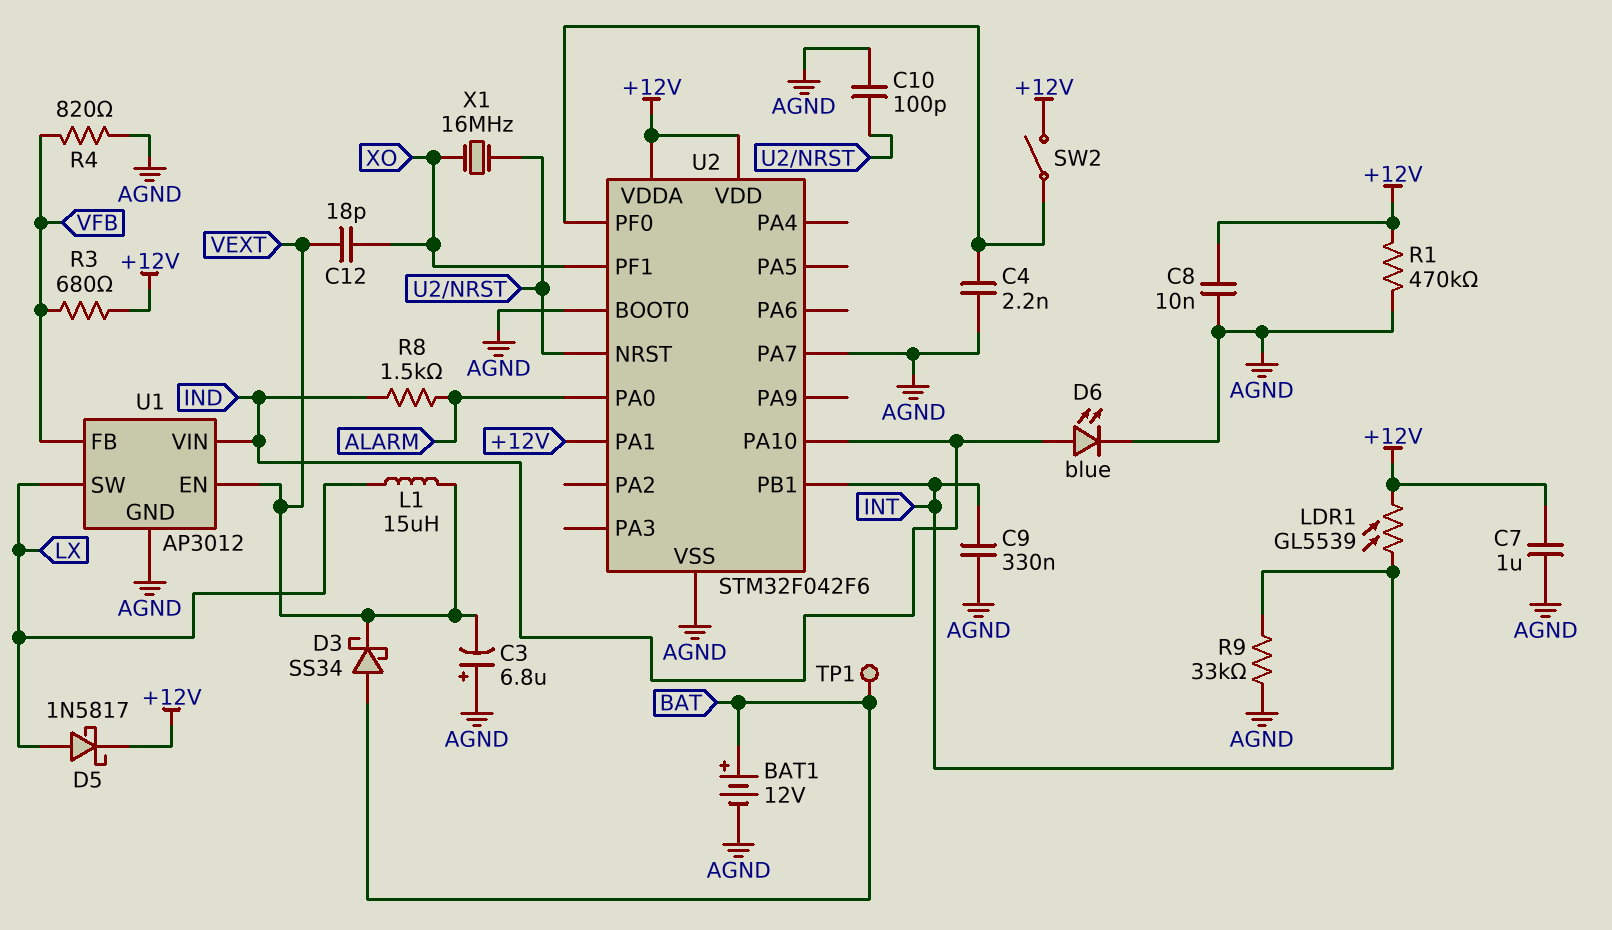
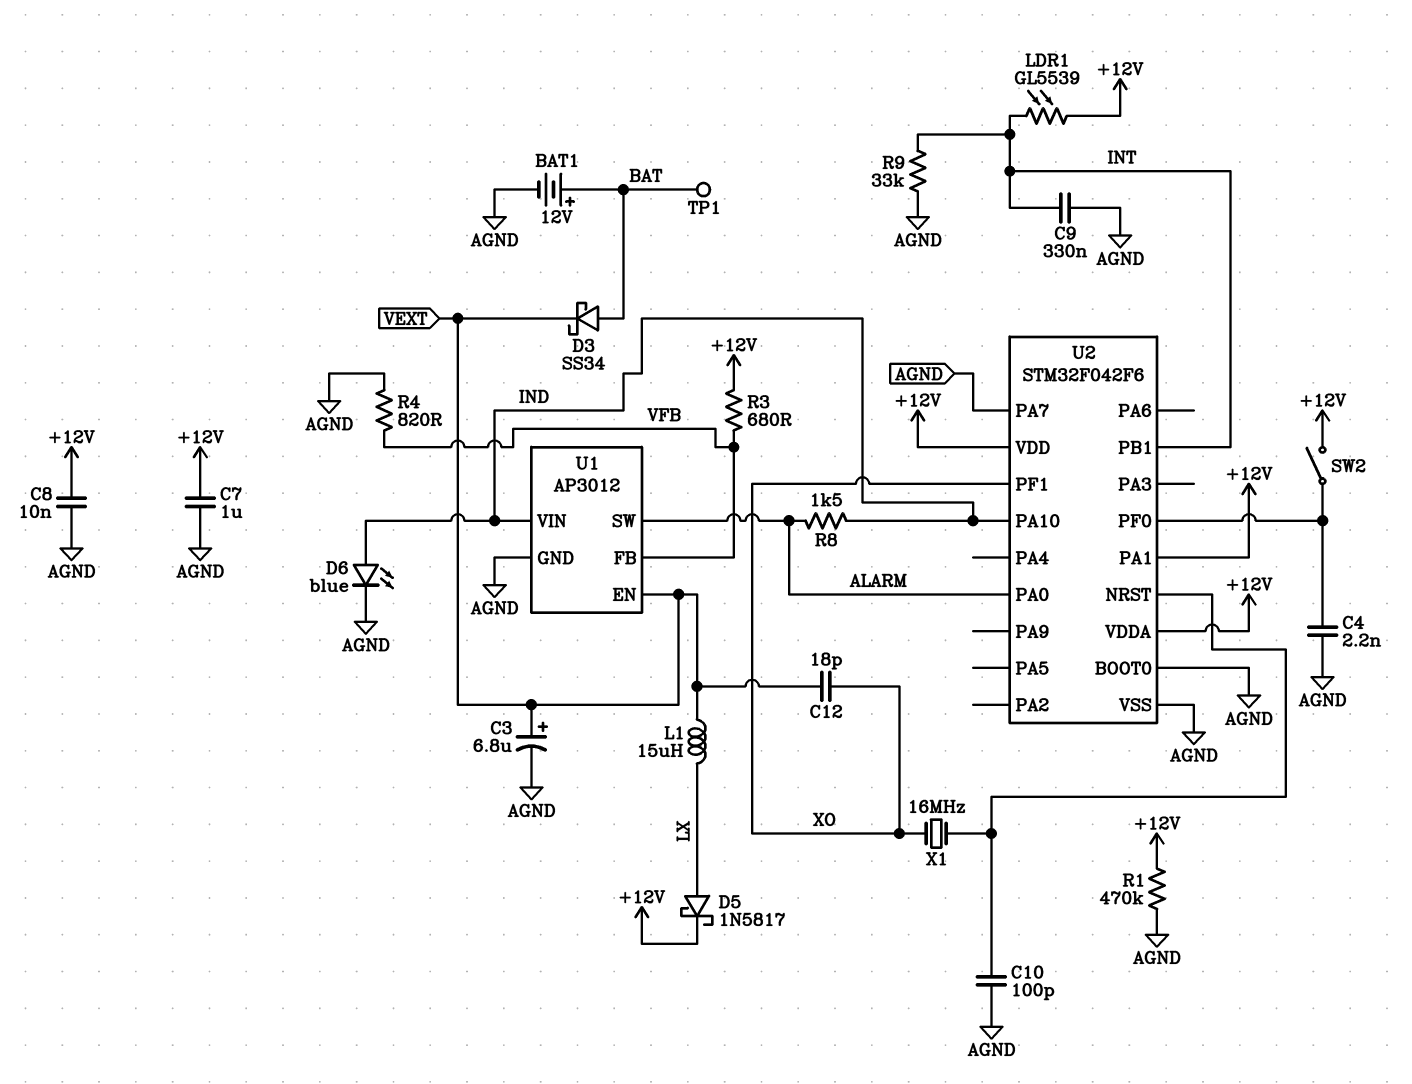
C3: 6.8uF (plus AGND, minus VEXT) -> 6.8uF (plus VEXT, minus AGND)
U1 pin SW: LX -> ALARM

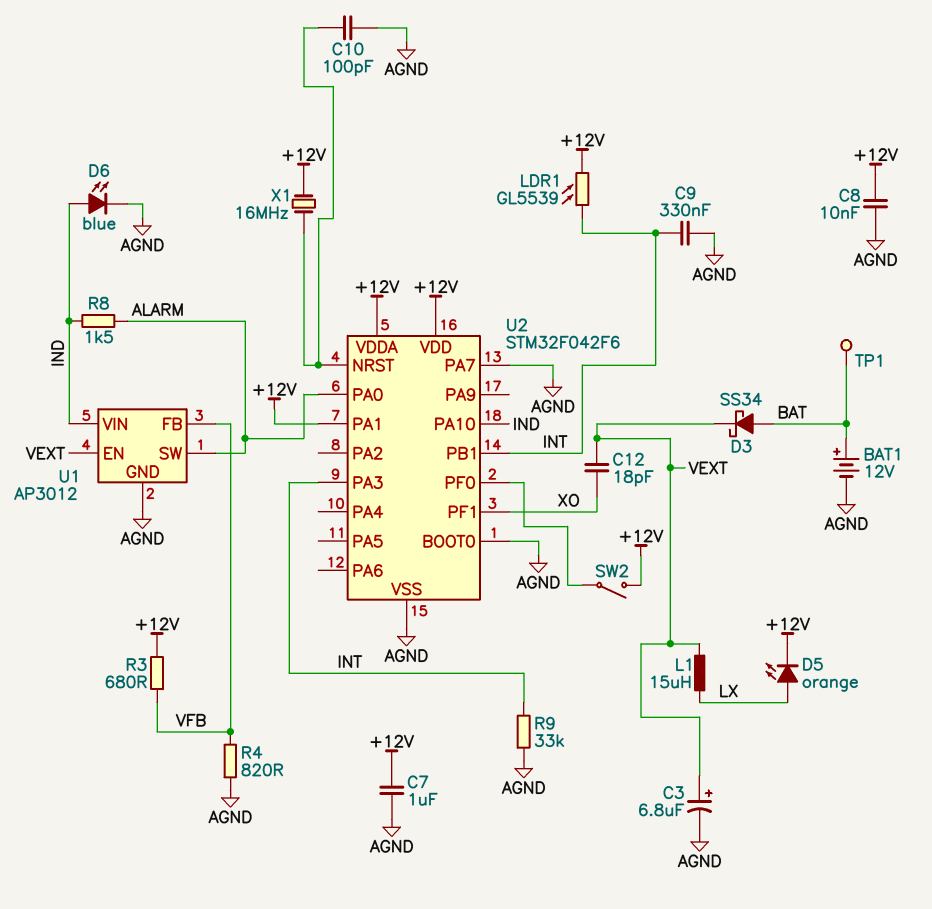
C4: 2.2nF (AGND, U2/PF0) -> none
D5: schottky 1N5817 (A LX, K +12V) -> LED orange (A LX, K +12V)
R1: 470k (+12V, AGND) -> none
U2 pin PA3: none -> INT
X1: 16MHz (U2/NRST, XO) -> 16MHz (+12V, U2/NRST)

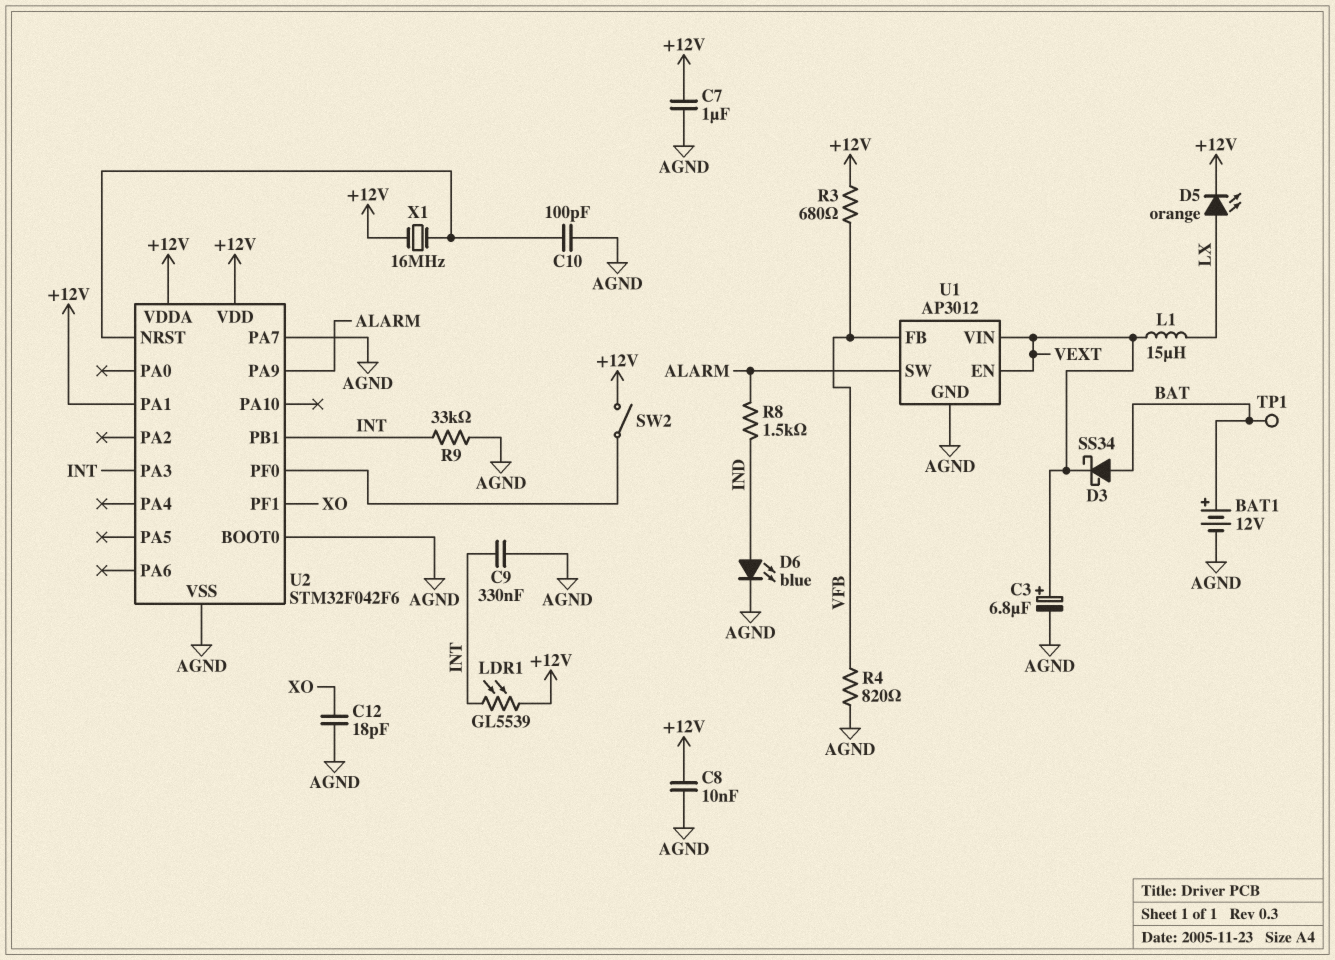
C12: 18pF (VEXT, XO) -> 18pF (AGND, XO)
U1 pin VIN: IND -> VEXT
U2 pin PA0: ALARM -> none
U2 pin PA9: none -> ALARM
U2 pin PA10: IND -> none

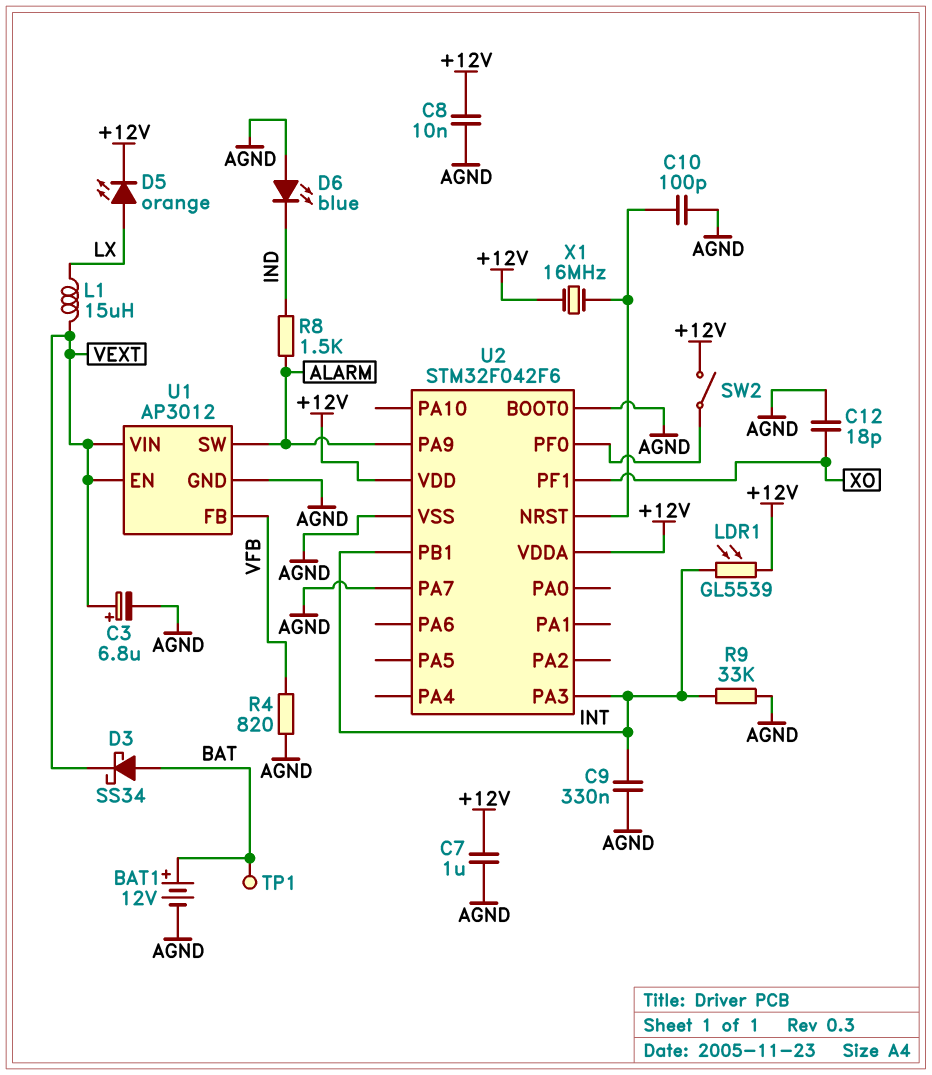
D6: LED blue (A IND, K AGND) -> LED blue (A AGND, K IND)
R3: 680 (+12V, VFB) -> none
U2 pin PA1: +12V -> none

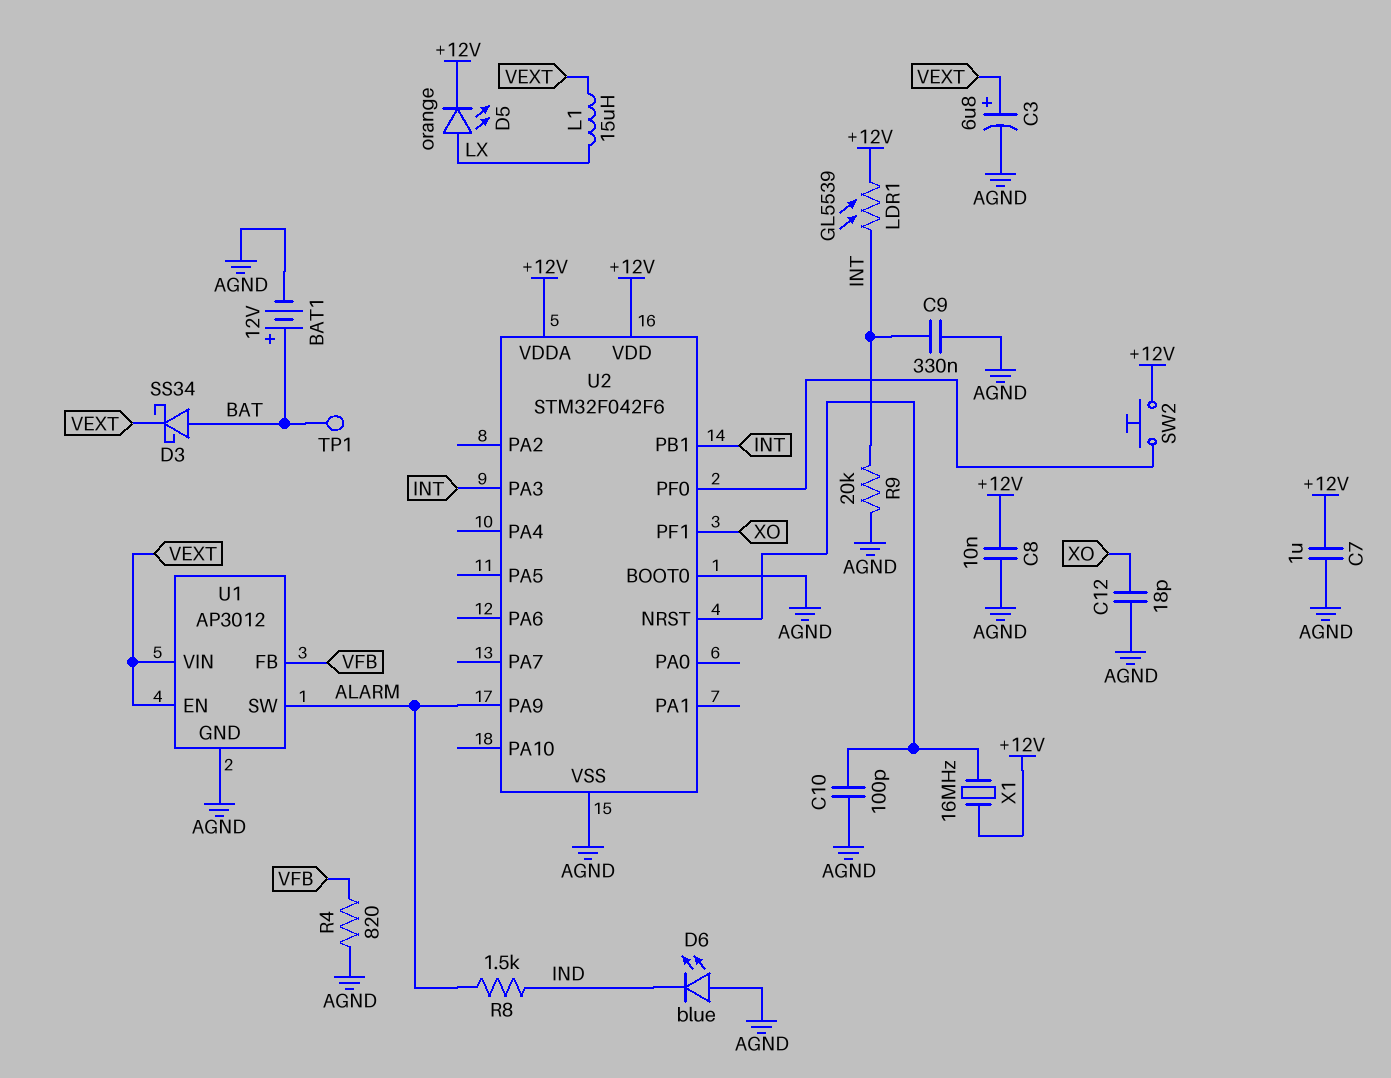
R9: 33k (AGND, INT) -> 20k (AGND, INT)
SW2: switch (+12V, U2/PF0) -> button (+12V, U2/PF0)
U2 pin PA7: AGND -> none

